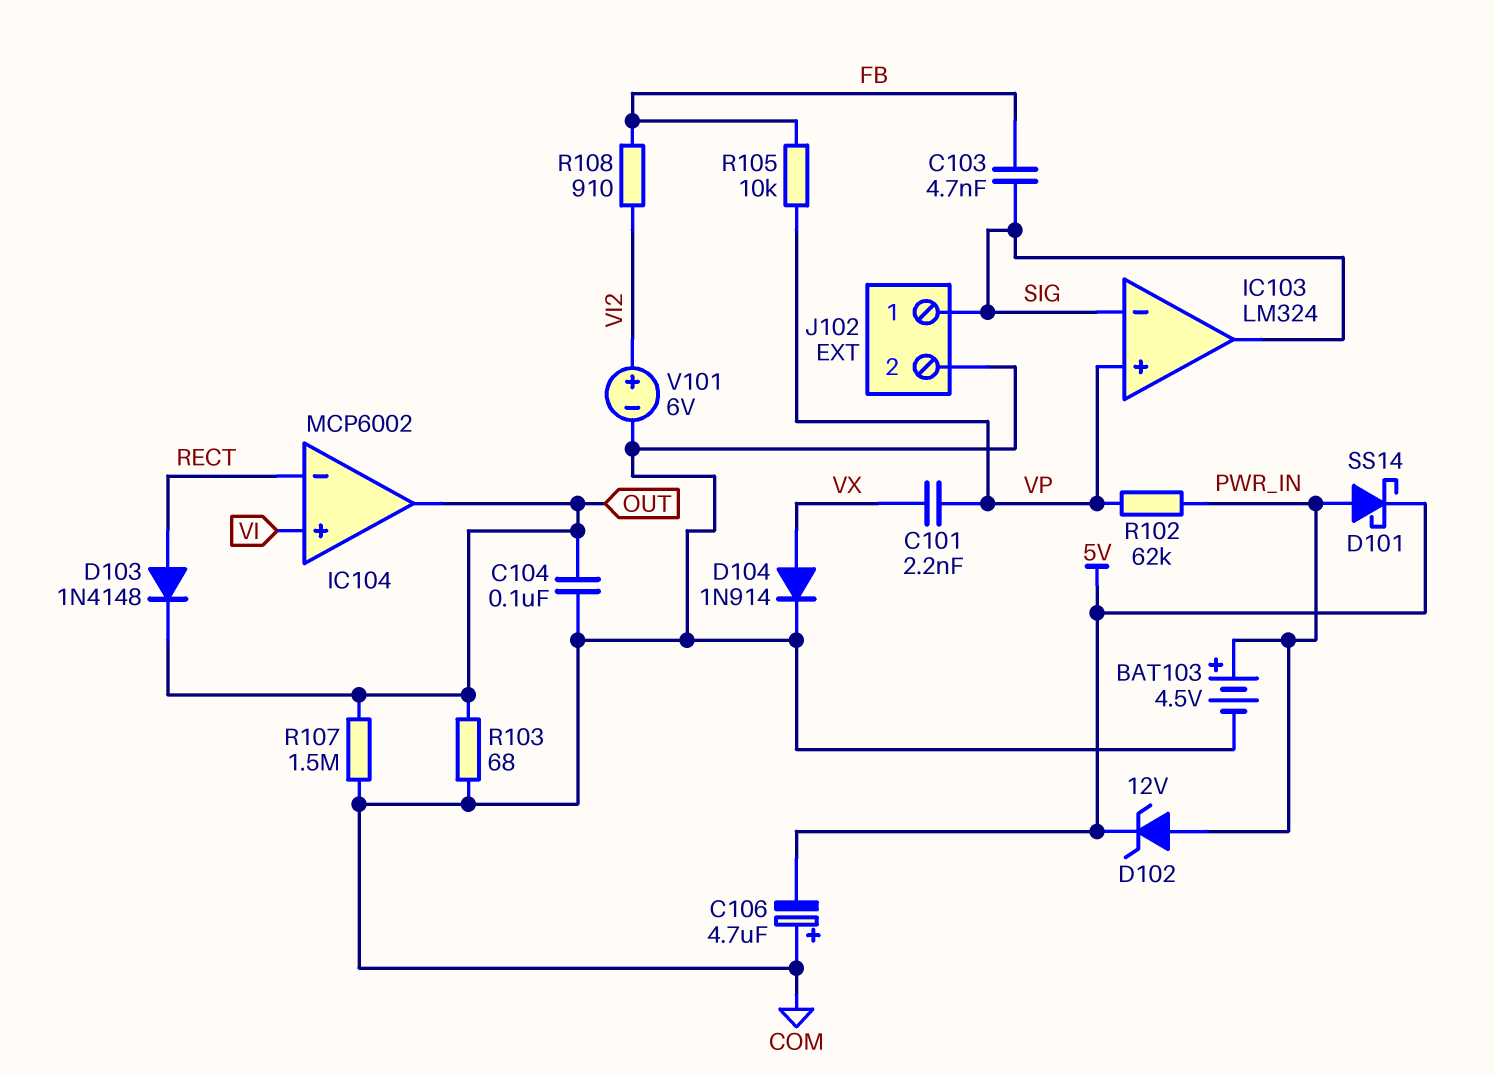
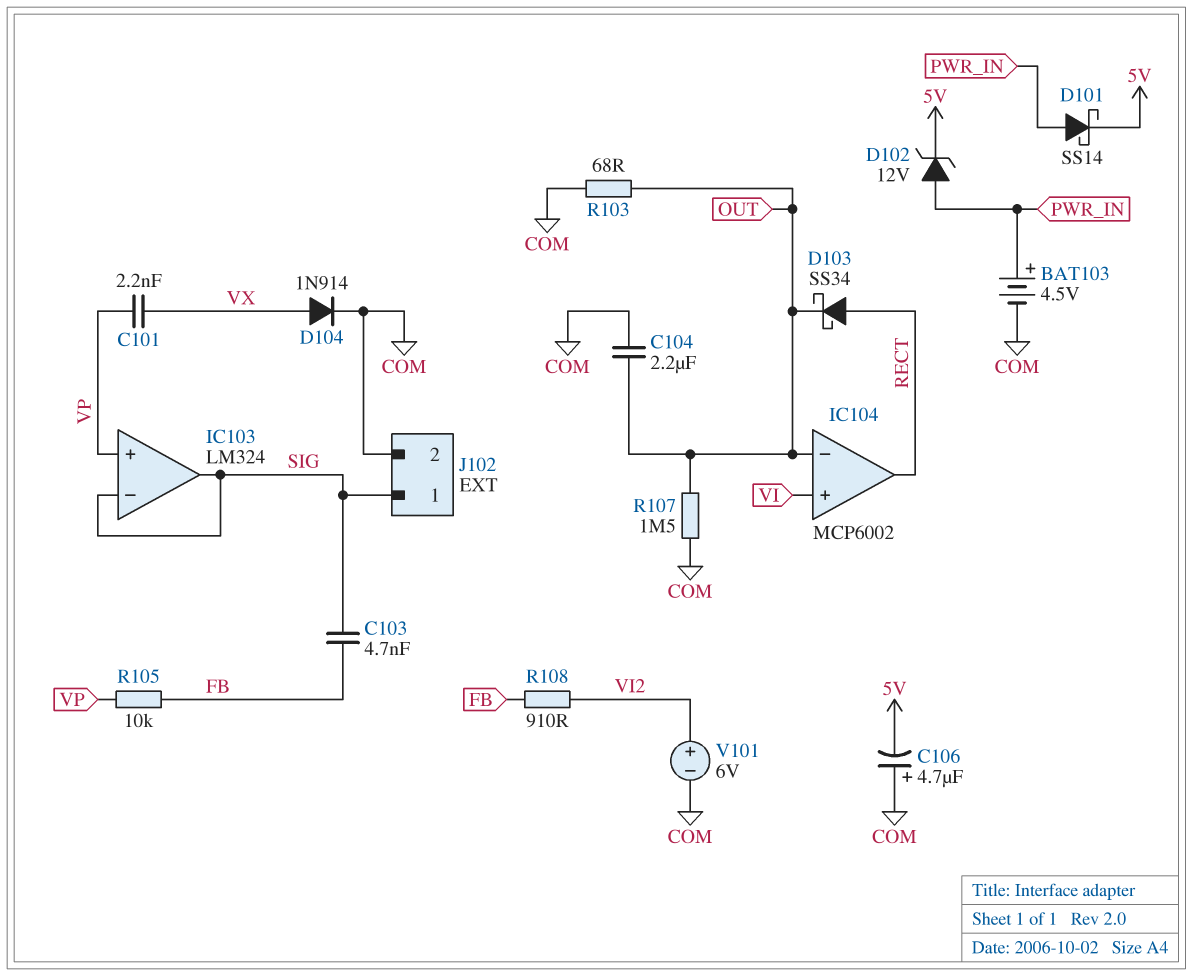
C104: 100nF (COM, OUT) -> 2.2uF (COM, OUT)
D103: diode 1N4148 (A RECT, K OUT) -> schottky SS34 (A RECT, K OUT)
IC104 pin in-: RECT -> OUT
IC104 pin out: OUT -> RECT
R102: 62k (PWR_IN, VP) -> none

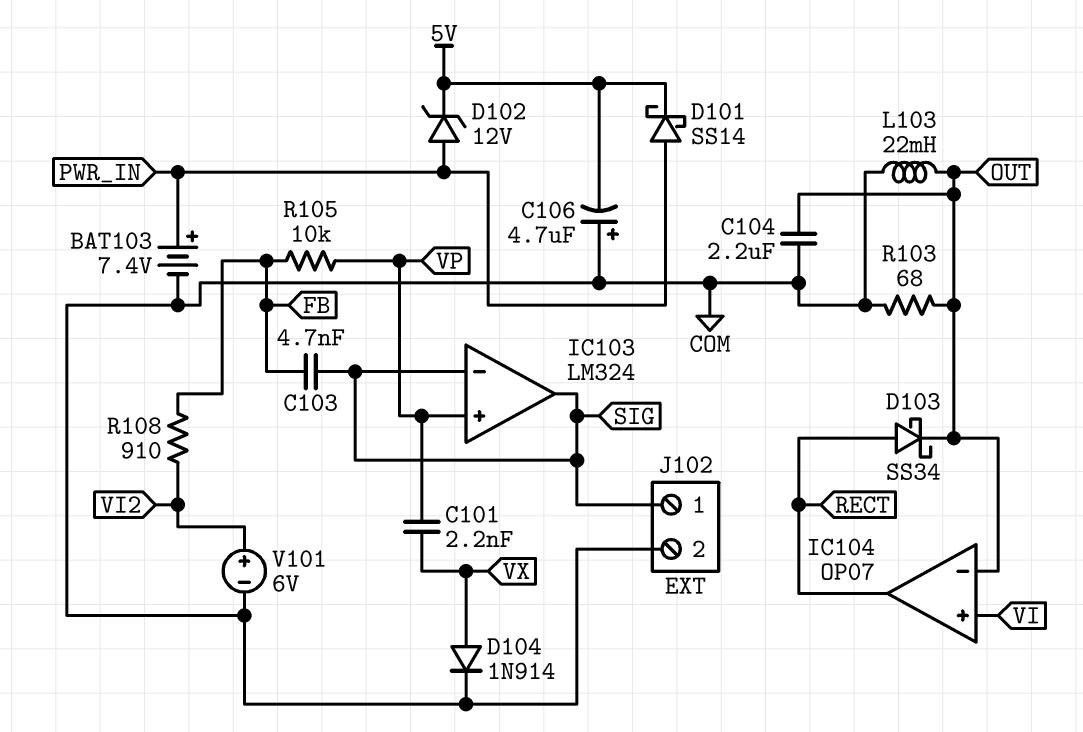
BAT103: 4.5V (plus PWR_IN, minus COM) -> 7.4V (plus PWR_IN, minus COM)
IC104: MCP6002 -> OP07
L103: none -> 22mH (COM, OUT)
R107: 1.5M (COM, OUT) -> none

